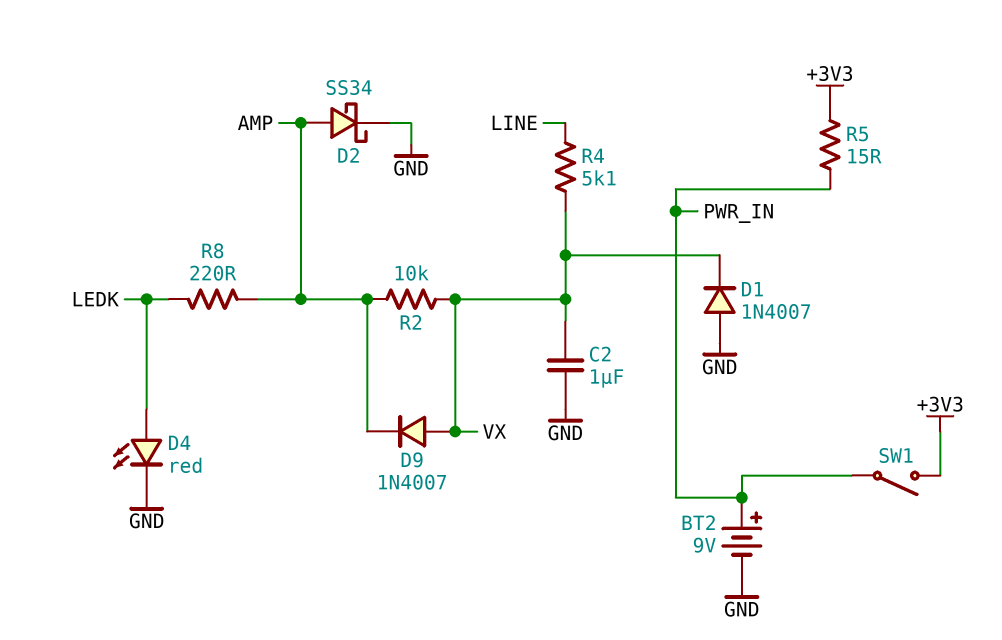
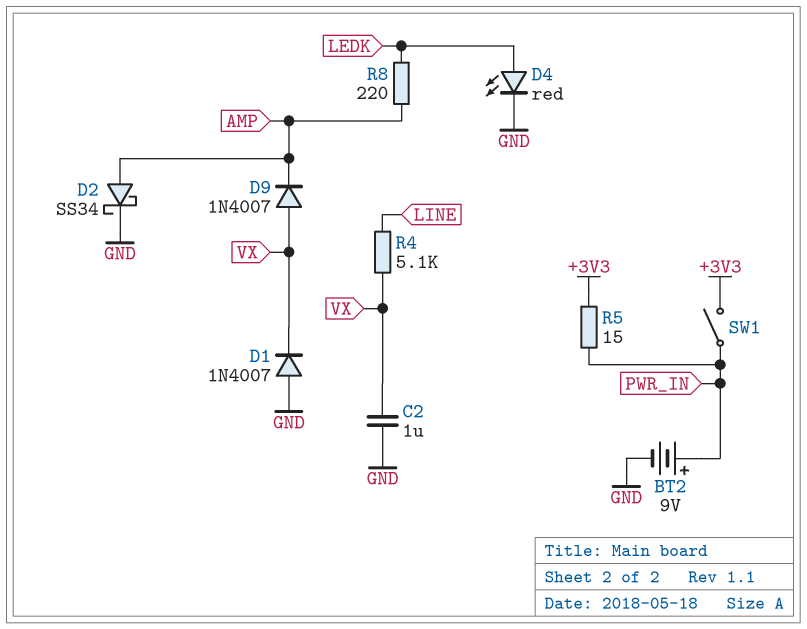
R2: 10k (AMP, VX) -> none

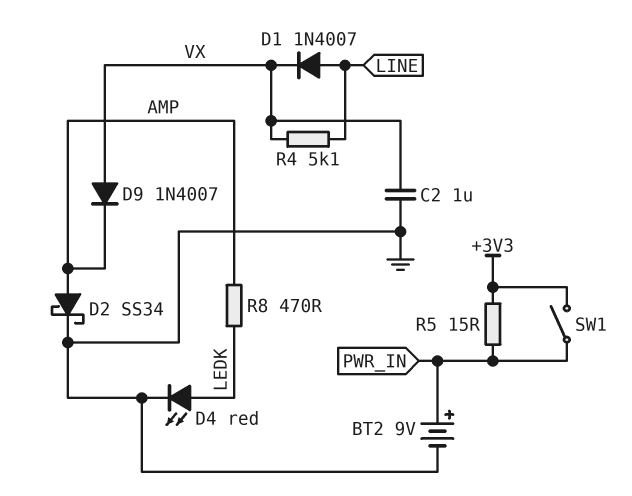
D1: diode 1N4007 (A GND, K VX) -> diode 1N4007 (A LINE, K VX)
R8: 220 (AMP, LEDK) -> 470 (AMP, LEDK)

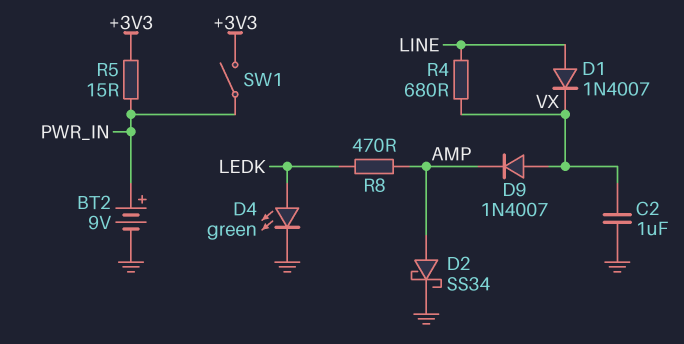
D4: LED red (A LEDK, K GND) -> LED green (A LEDK, K GND)
R4: 5.1k (LINE, VX) -> 680 (LINE, VX)

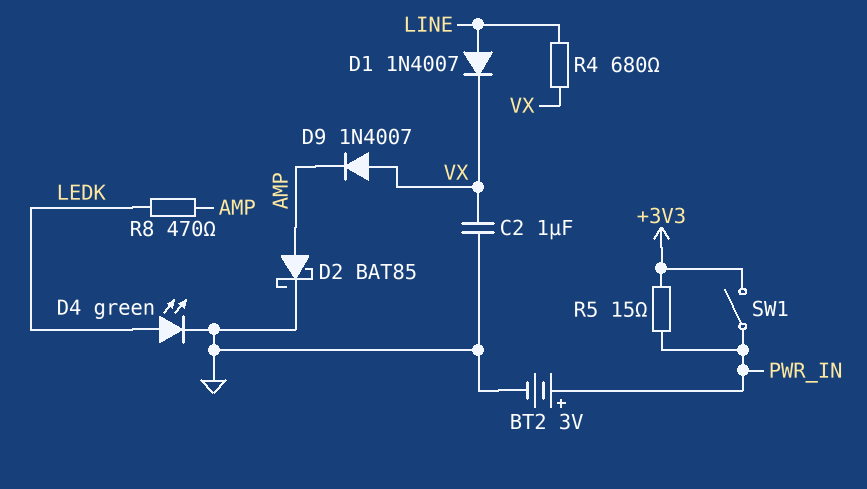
BT2: 9V (plus PWR_IN, minus GND) -> 3V (plus PWR_IN, minus GND)
D2: schottky SS34 (A AMP, K GND) -> schottky BAT85 (A AMP, K GND)

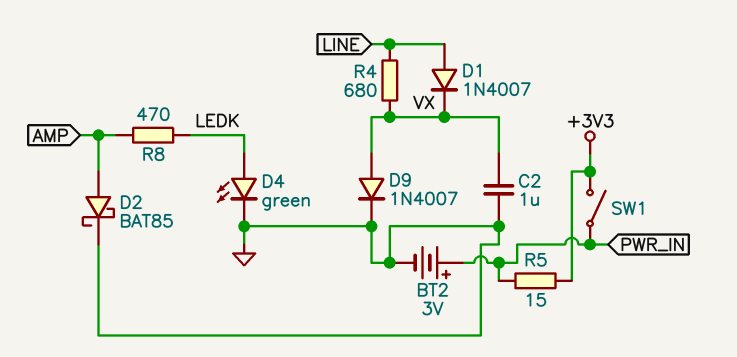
D9: diode 1N4007 (A VX, K AMP) -> diode 1N4007 (A VX, K GND)

